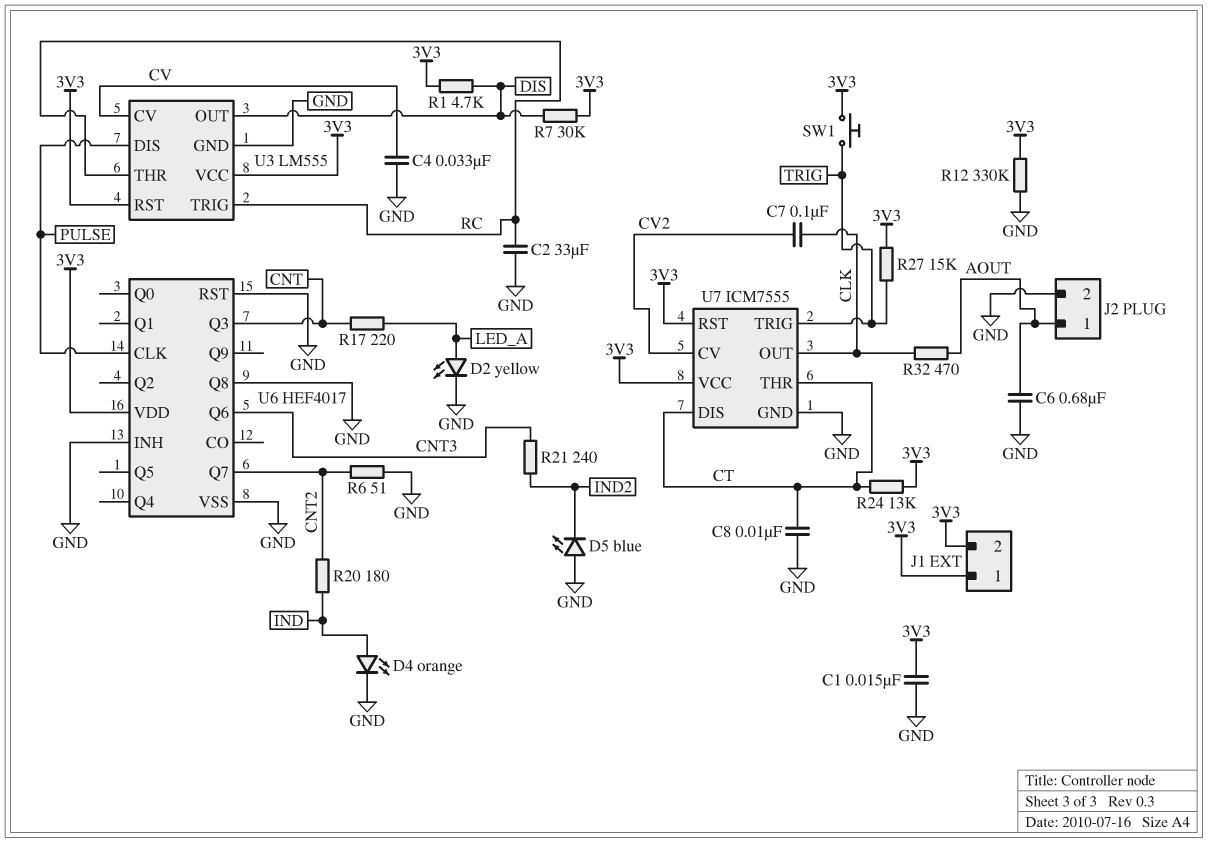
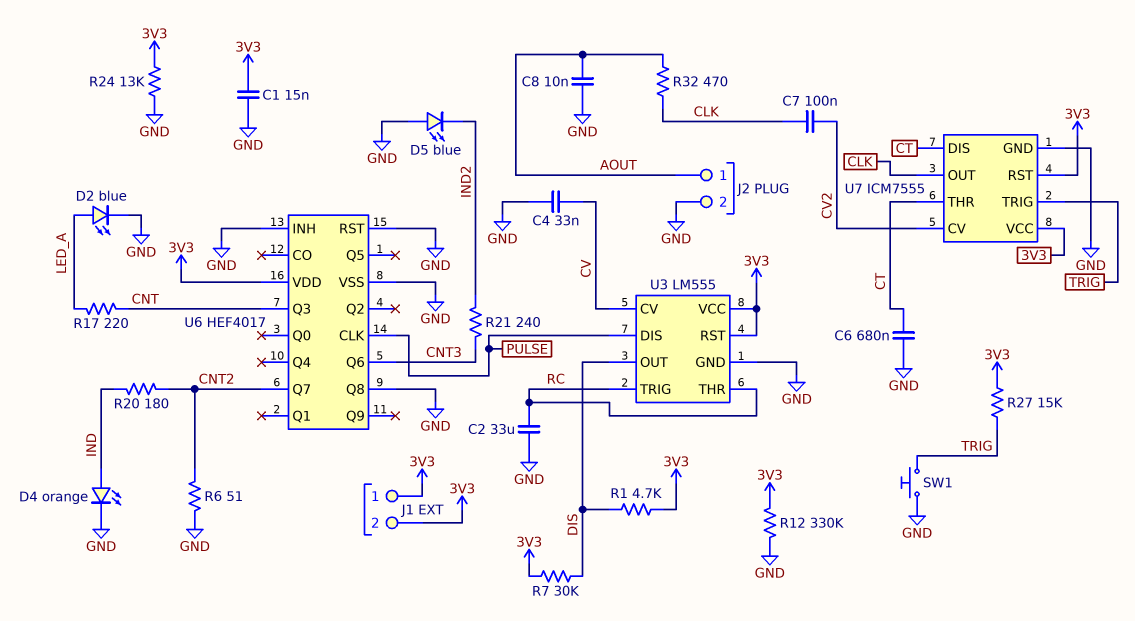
C6: 680nF (AOUT, GND) -> 680nF (CT, GND)
C8: 10nF (CT, GND) -> 10nF (AOUT, GND)
D2: LED yellow (A LED_A, K GND) -> LED blue (A LED_A, K GND)
R24: 13k (3V3, CT) -> 13k (3V3, GND)
SW1: button (3V3, TRIG) -> button (GND, TRIG)

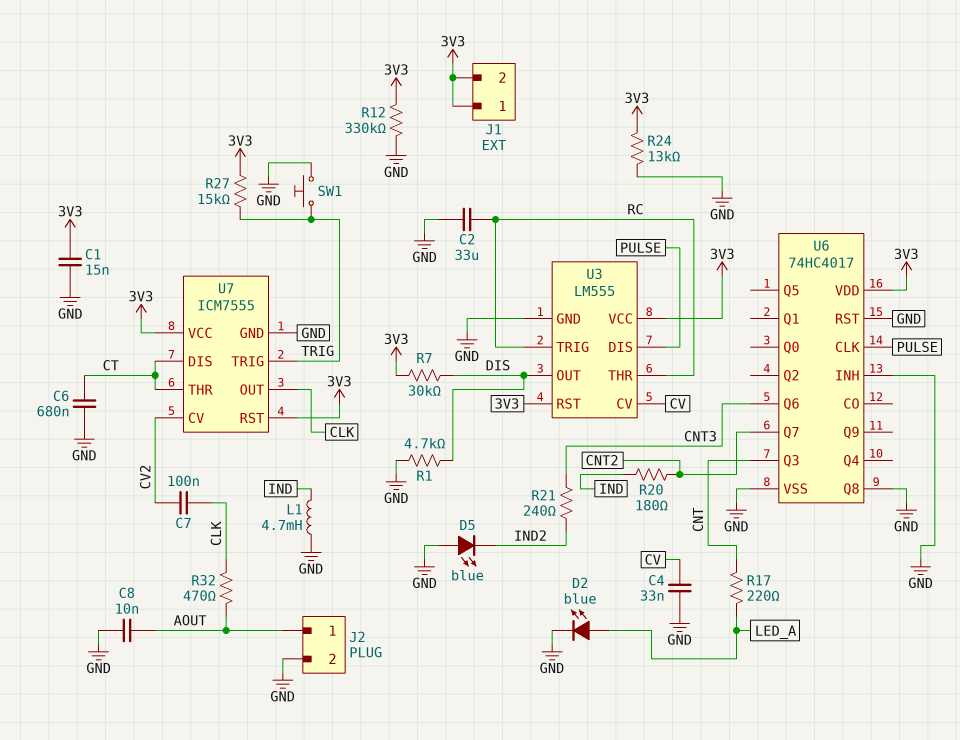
D4: LED orange (A IND, K GND) -> none
L1: none -> 4.7mH (GND, IND)
R1: 4.7k (3V3, DIS) -> 4.7k (DIS, GND)
R6: 51 (CNT2, GND) -> none
U6: HEF4017 -> 74HC4017

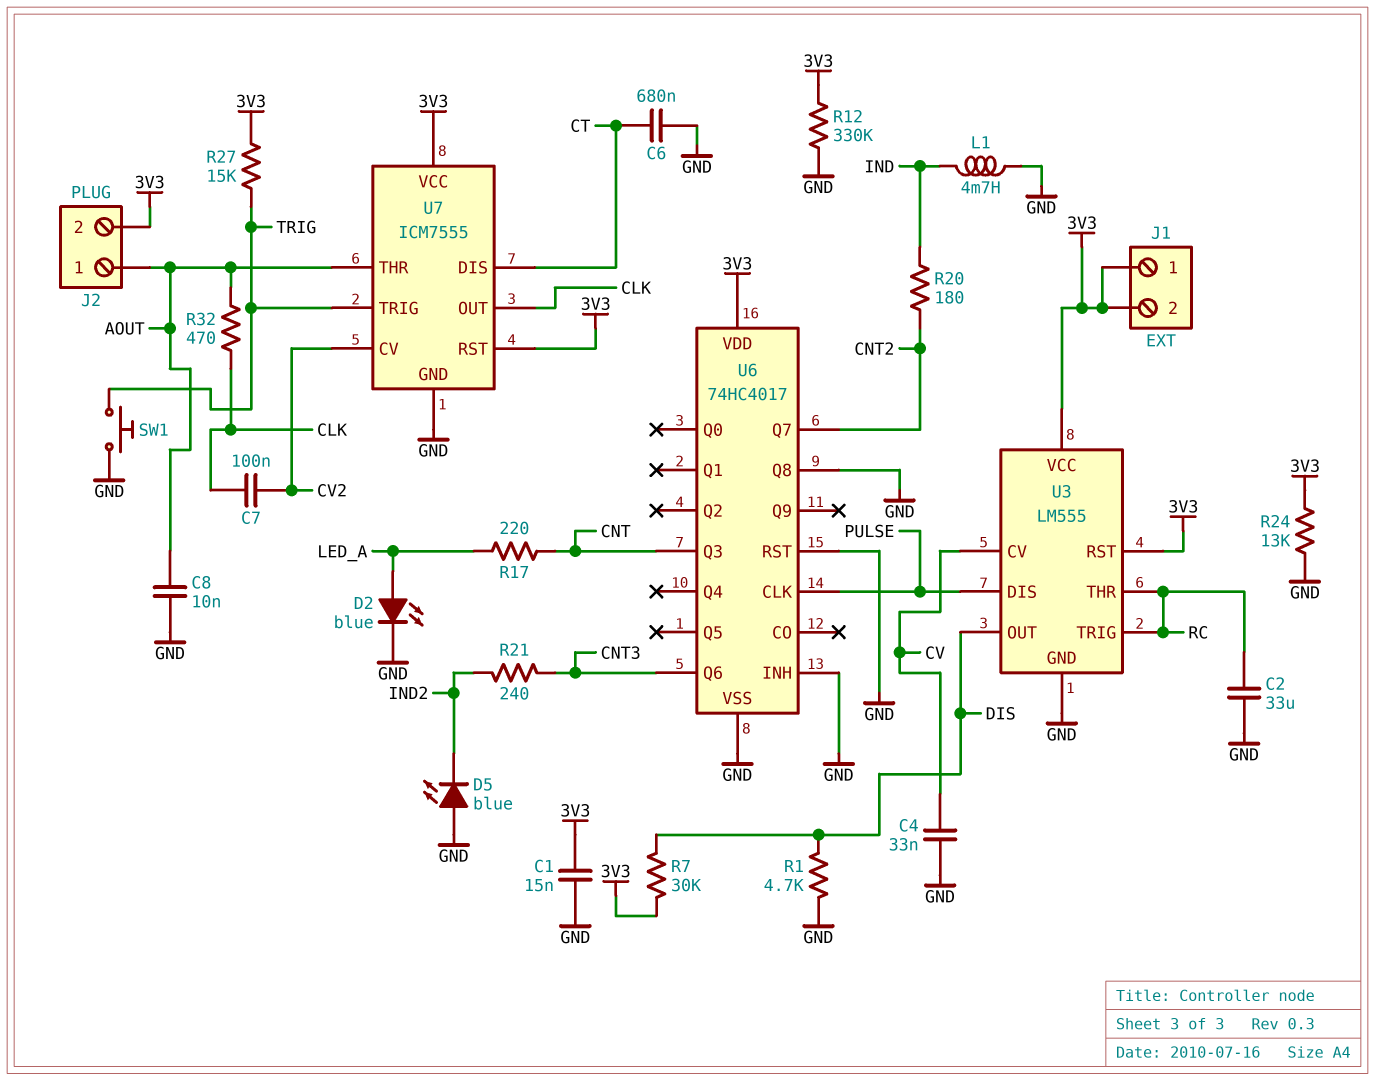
J2 pin 2: GND -> 3V3
U7 pin THR: CT -> AOUT

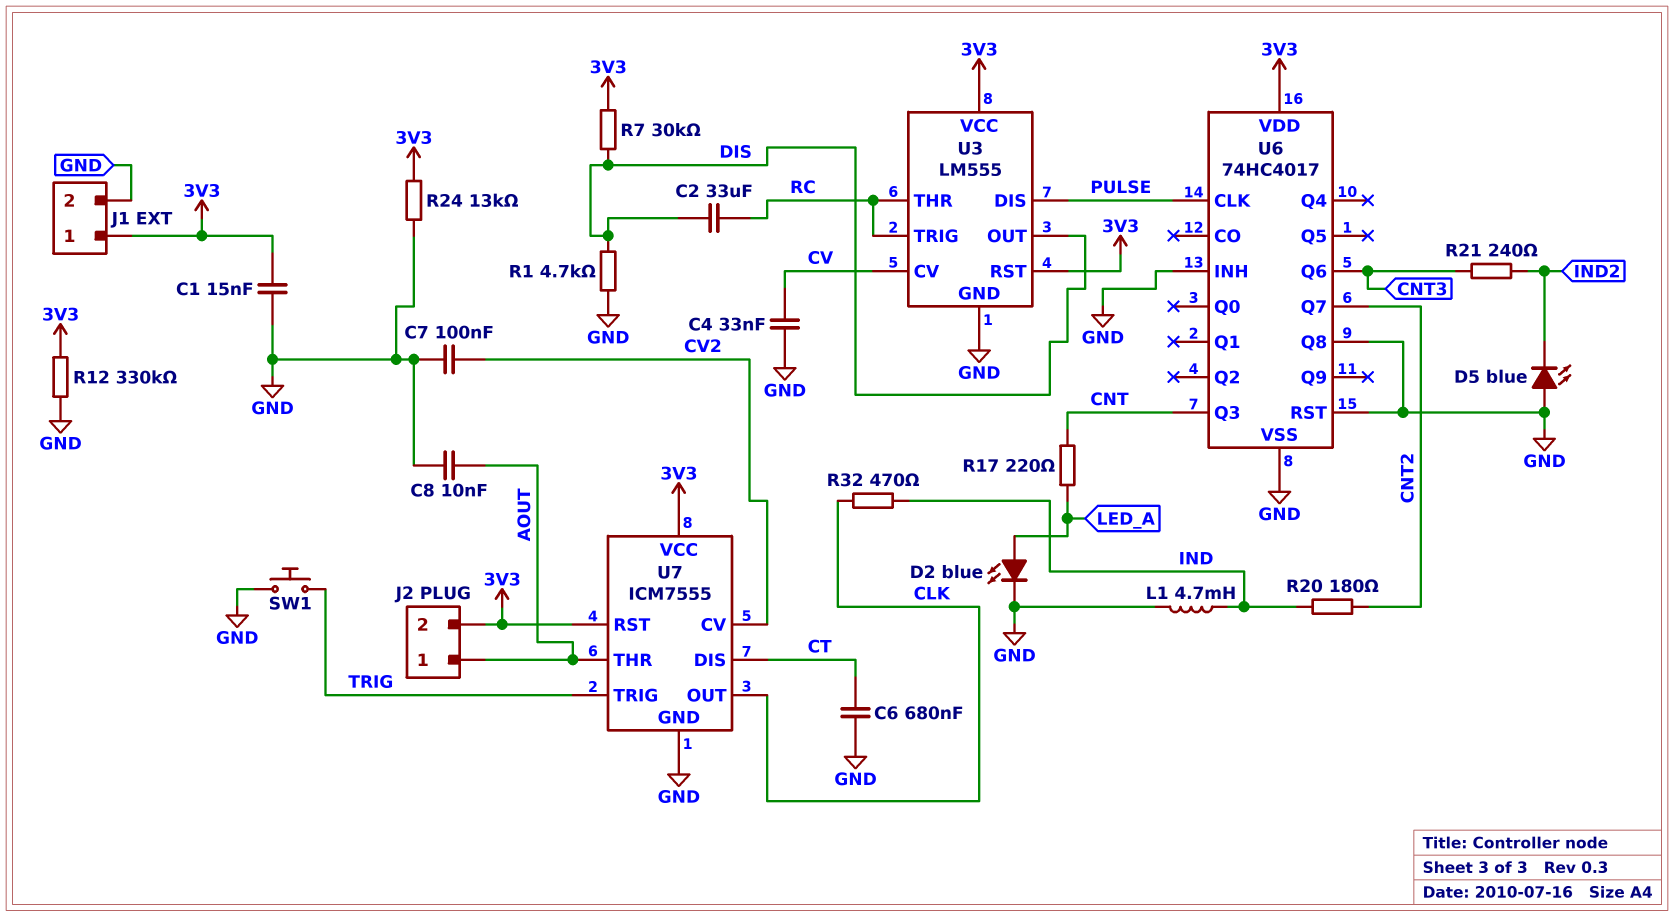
C2: 33uF (GND, RC) -> 33uF (DIS, RC)
C7: 100nF (CLK, CV2) -> 100nF (CV2, GND)
J1 pin 2: 3V3 -> GND
R27: 15k (3V3, TRIG) -> none
R32: 470 (AOUT, CLK) -> 470 (CLK, IND)

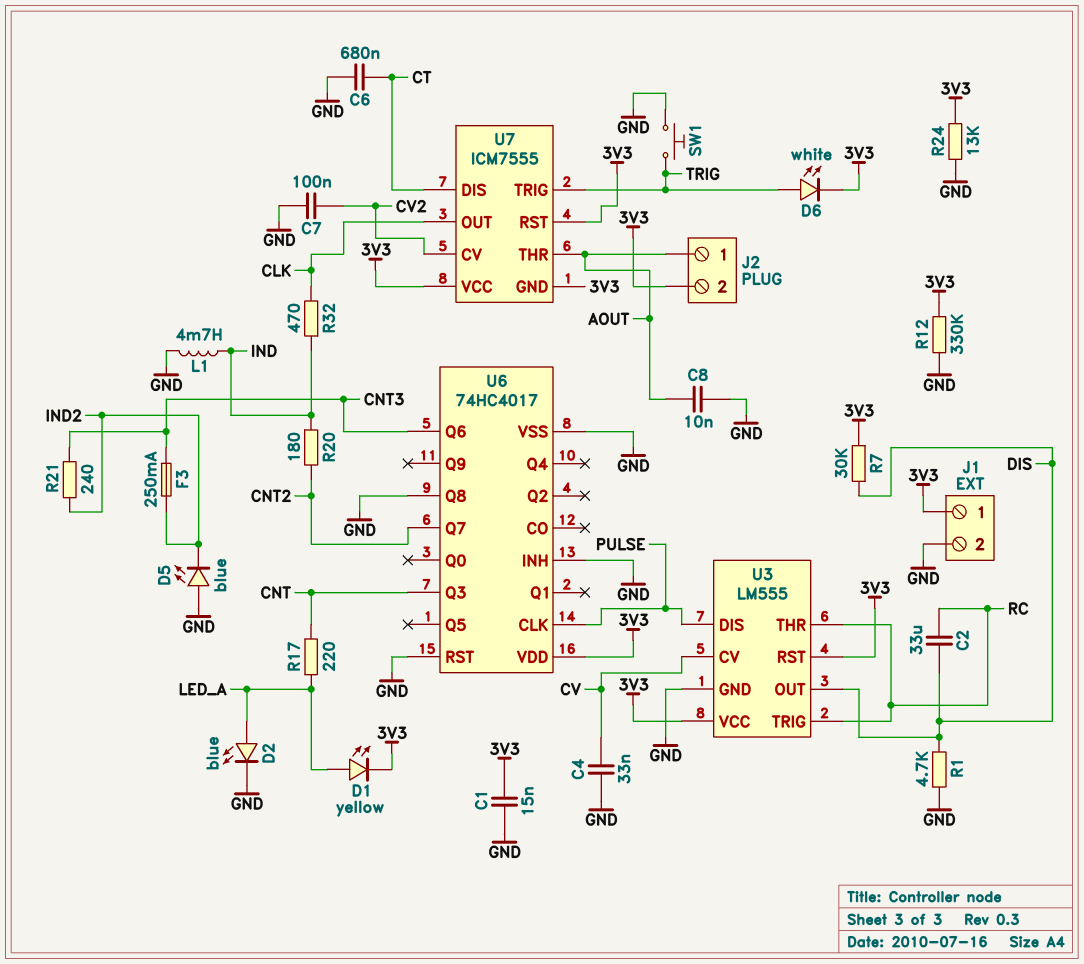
D1: none -> LED yellow (A LED_A, K 3V3)
D6: none -> LED white (A TRIG, K 3V3)
F3: none -> 250mA (CNT3, IND2)
U7 pin GND: GND -> 3V3

